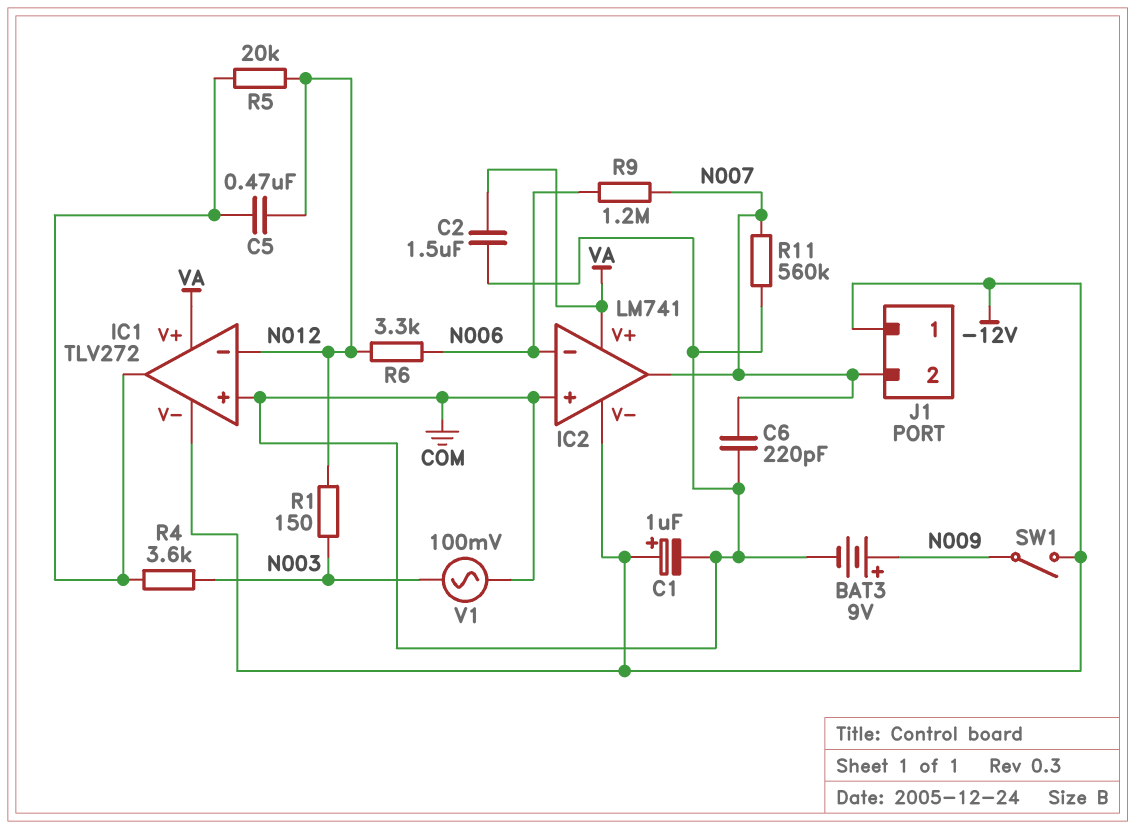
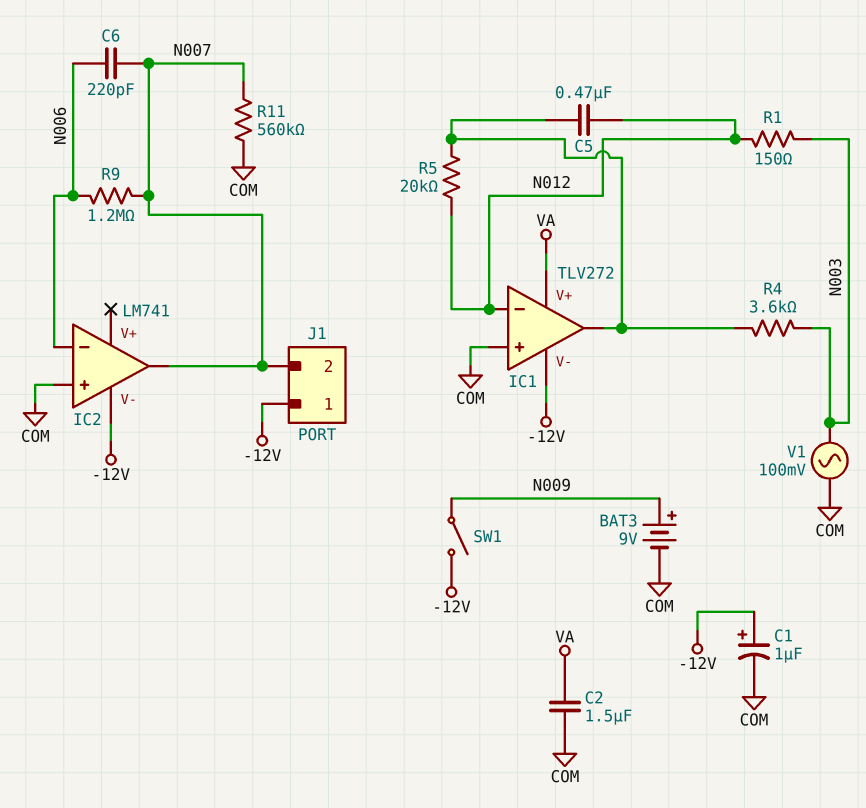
C6: 220pF (COM, N007) -> 220pF (N006, N007)
IC2 pin V+: VA -> none
R6: 3.3k (N006, N012) -> none

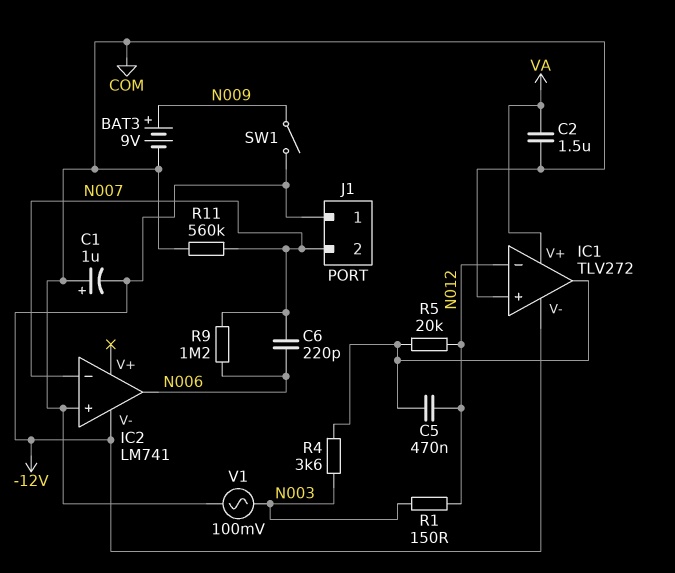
C1: 1uF (plus -12V, minus COM) -> 1uF (plus COM, minus -12V)
IC2 pin in-: N006 -> N007
IC2 pin out: N007 -> N006

